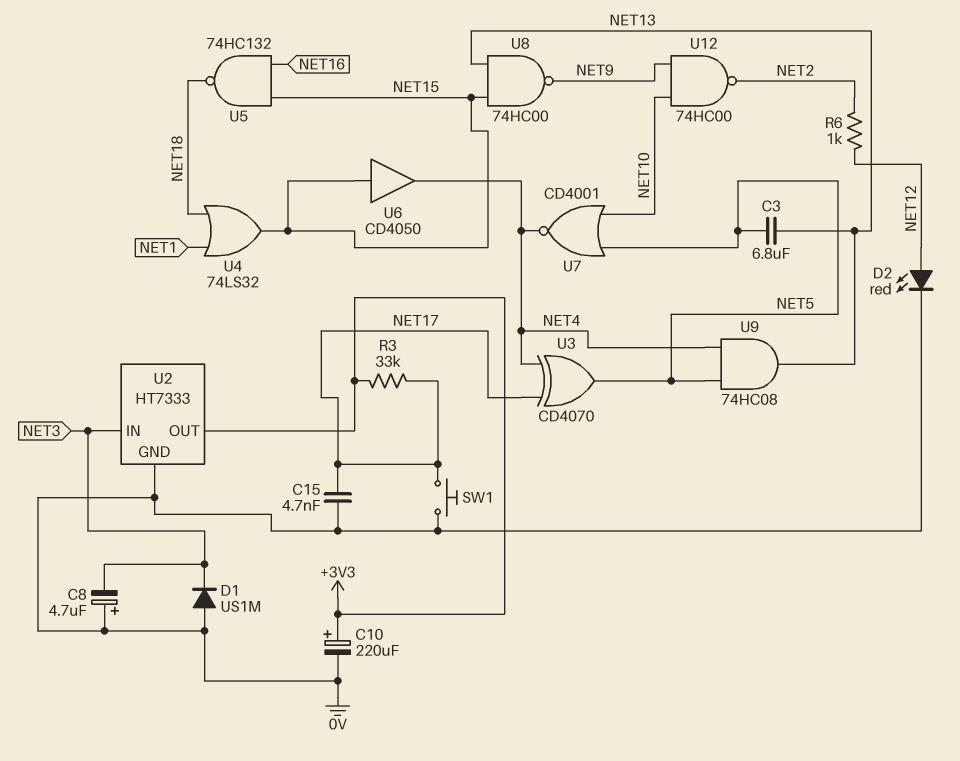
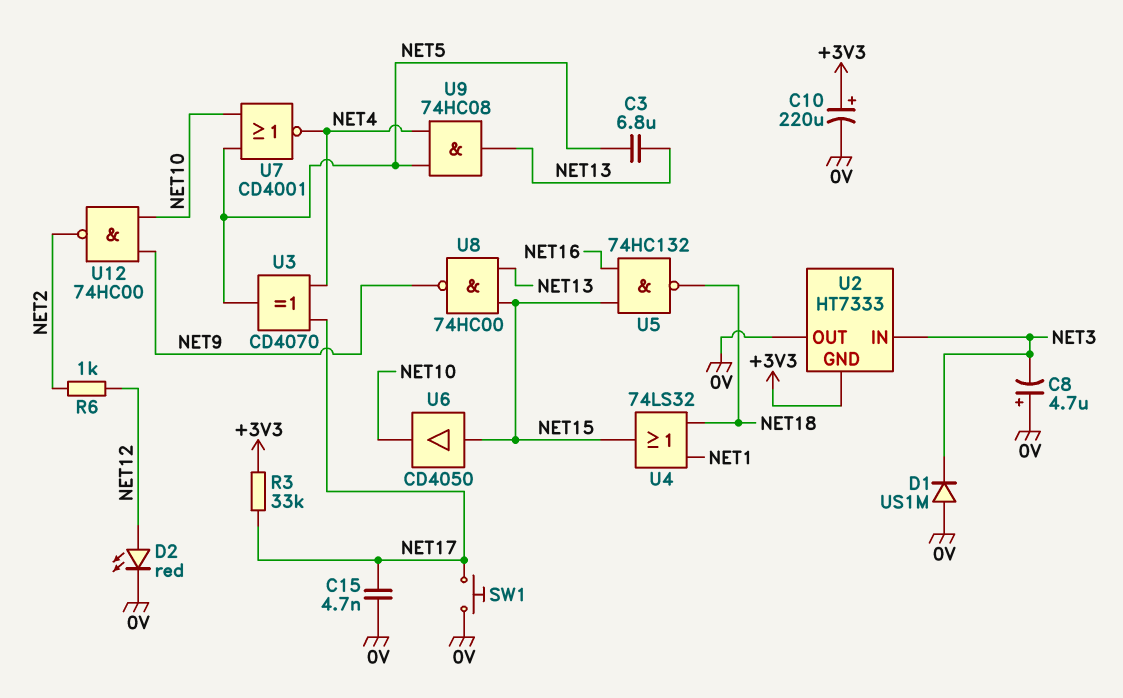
U2 pin GND: 0V -> +3V3
U2 pin OUT: +3V3 -> 0V
U6: buffer CD4050 (in NET15, out NET4) -> buffer CD4050 (in NET15, out NET10)

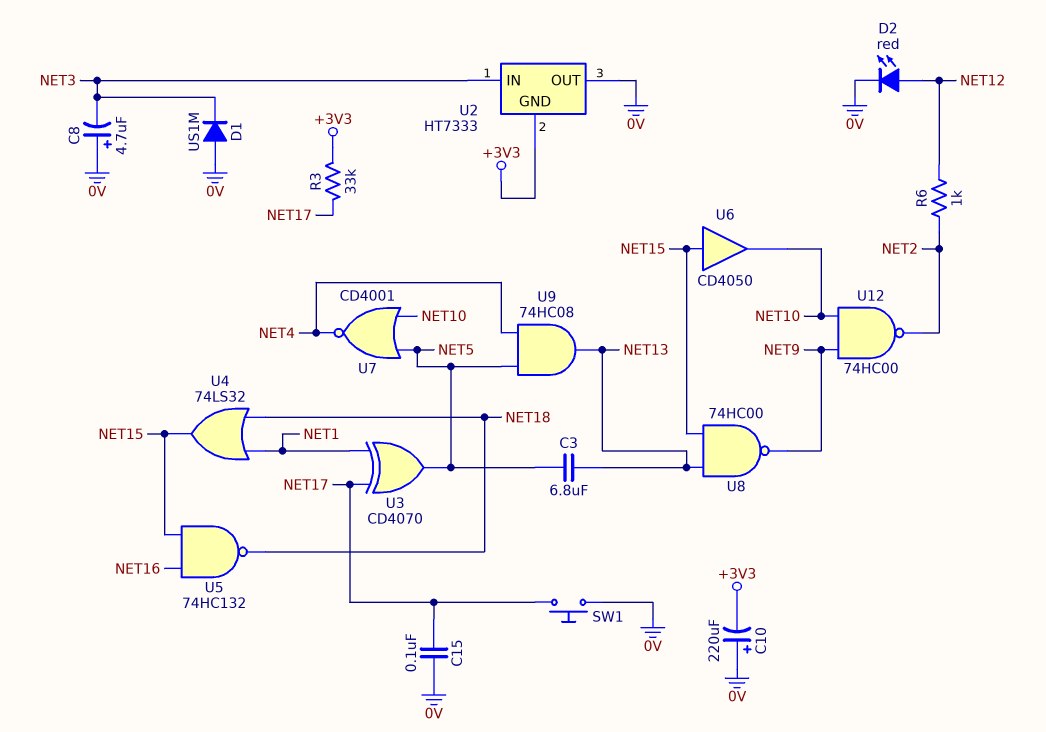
C10: 220uF (plus +3V3, minus 0V) -> 220uF (plus 0V, minus +3V3)
C15: 4.7nF (0V, NET17) -> 100nF (0V, NET17)
U3: XOR CD4070 (in NET4, in NET17, out NET5) -> XOR CD4070 (in NET1, in NET17, out NET5)

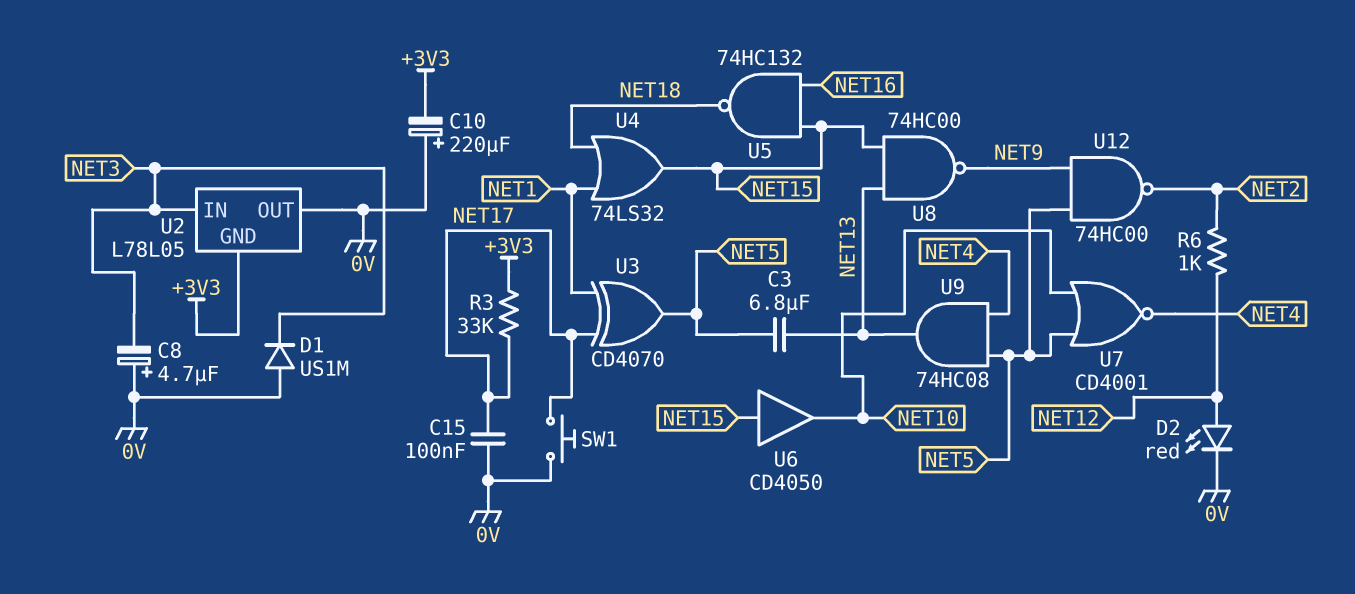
U2: HT7333 -> L78L05
U12: NAND 74HC00 (in NET9, in NET10, out NET2) -> NAND 74HC00 (in NET5, in NET9, out NET2)

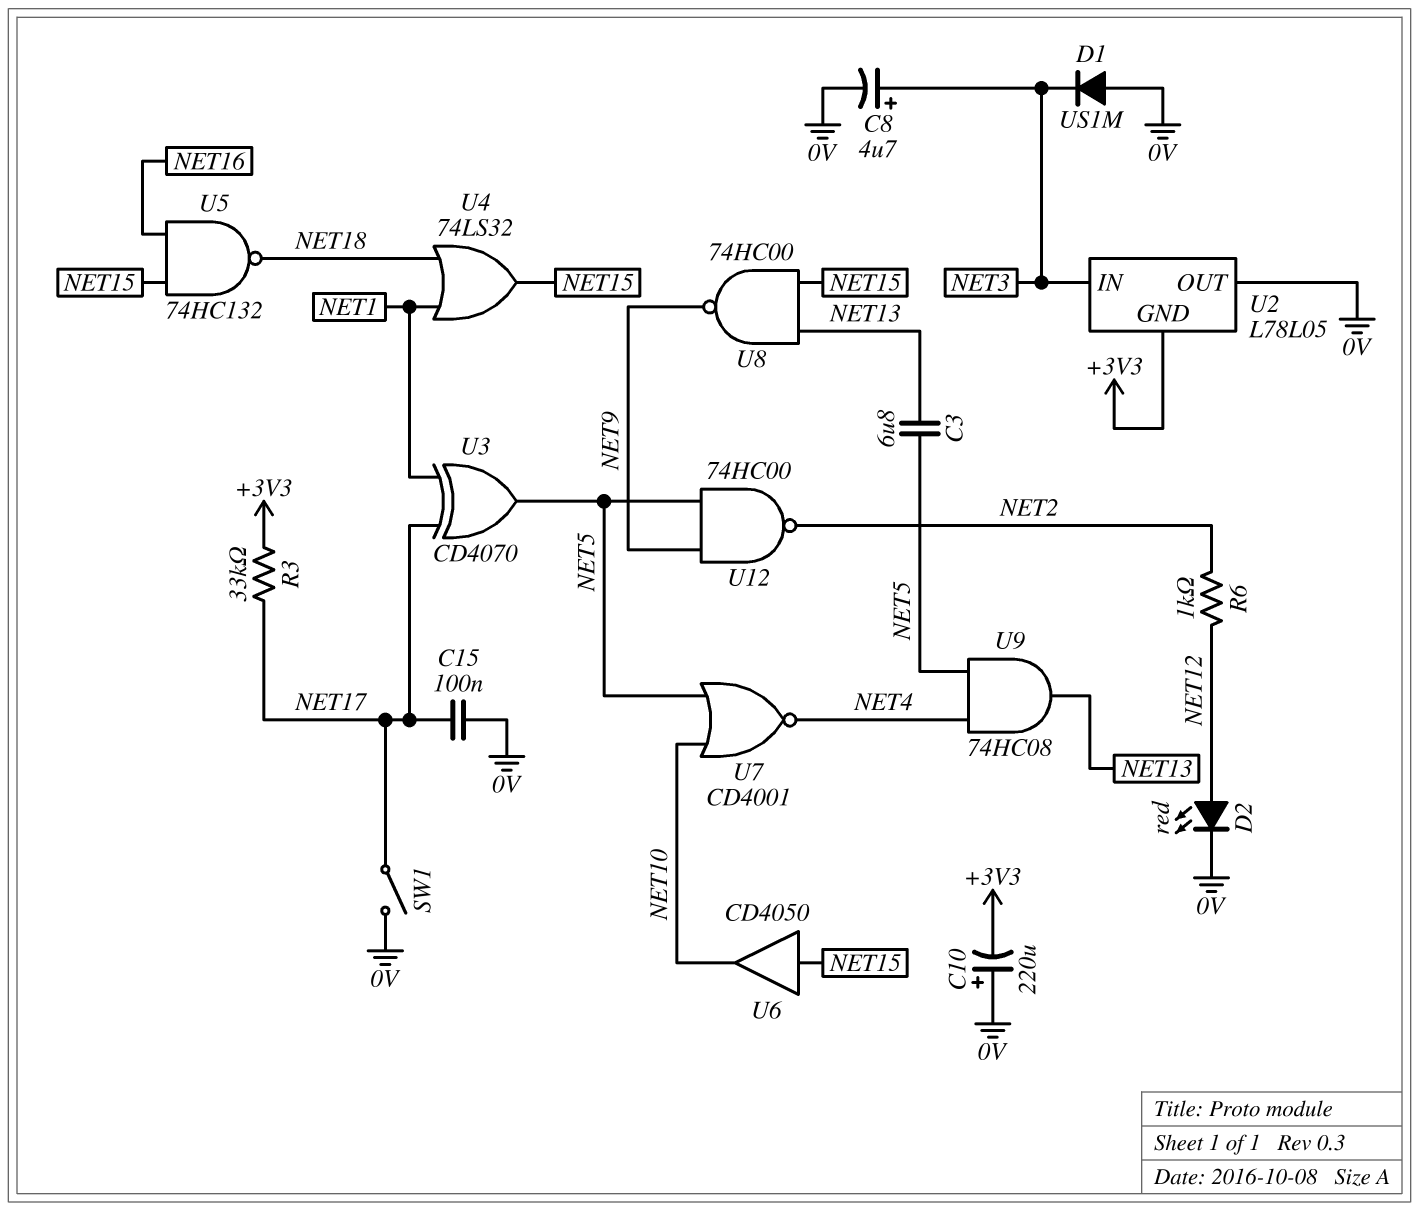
C8: 4.7uF (plus 0V, minus NET3) -> 4.7uF (plus NET3, minus 0V)
SW1: button (0V, NET17) -> switch (0V, NET17)

